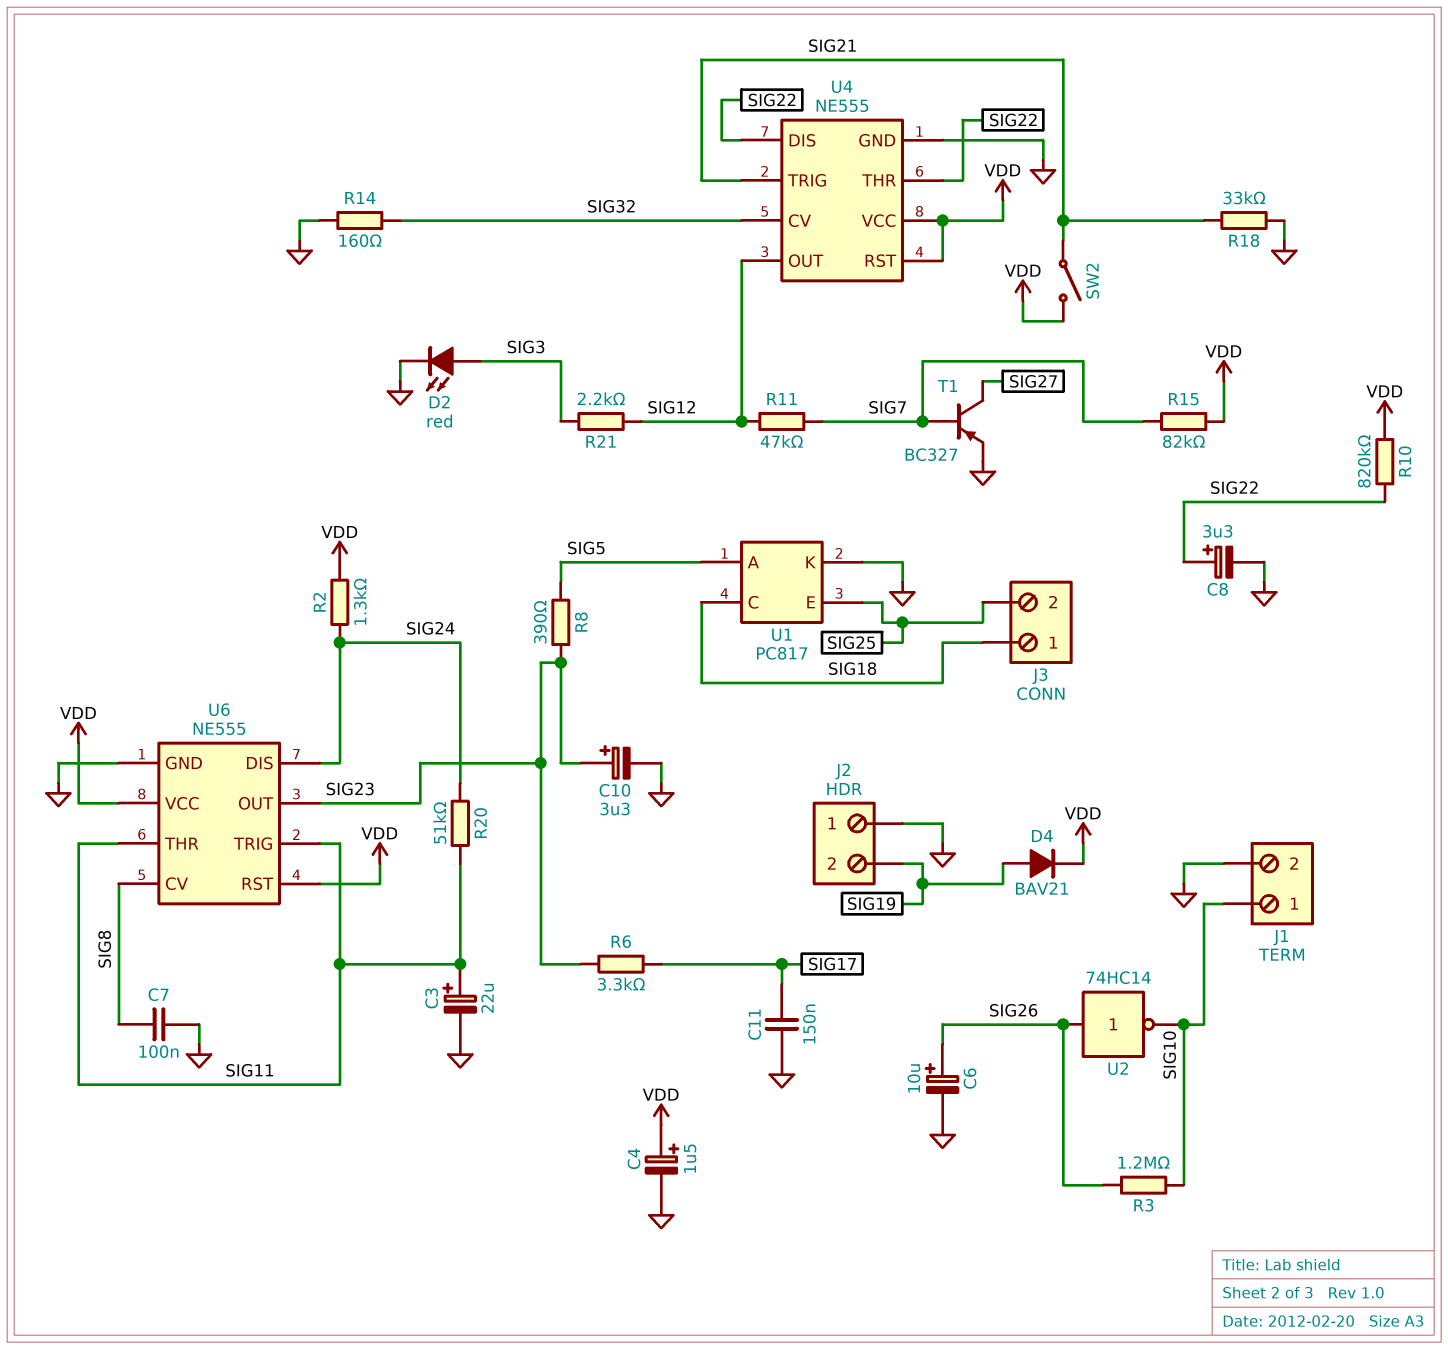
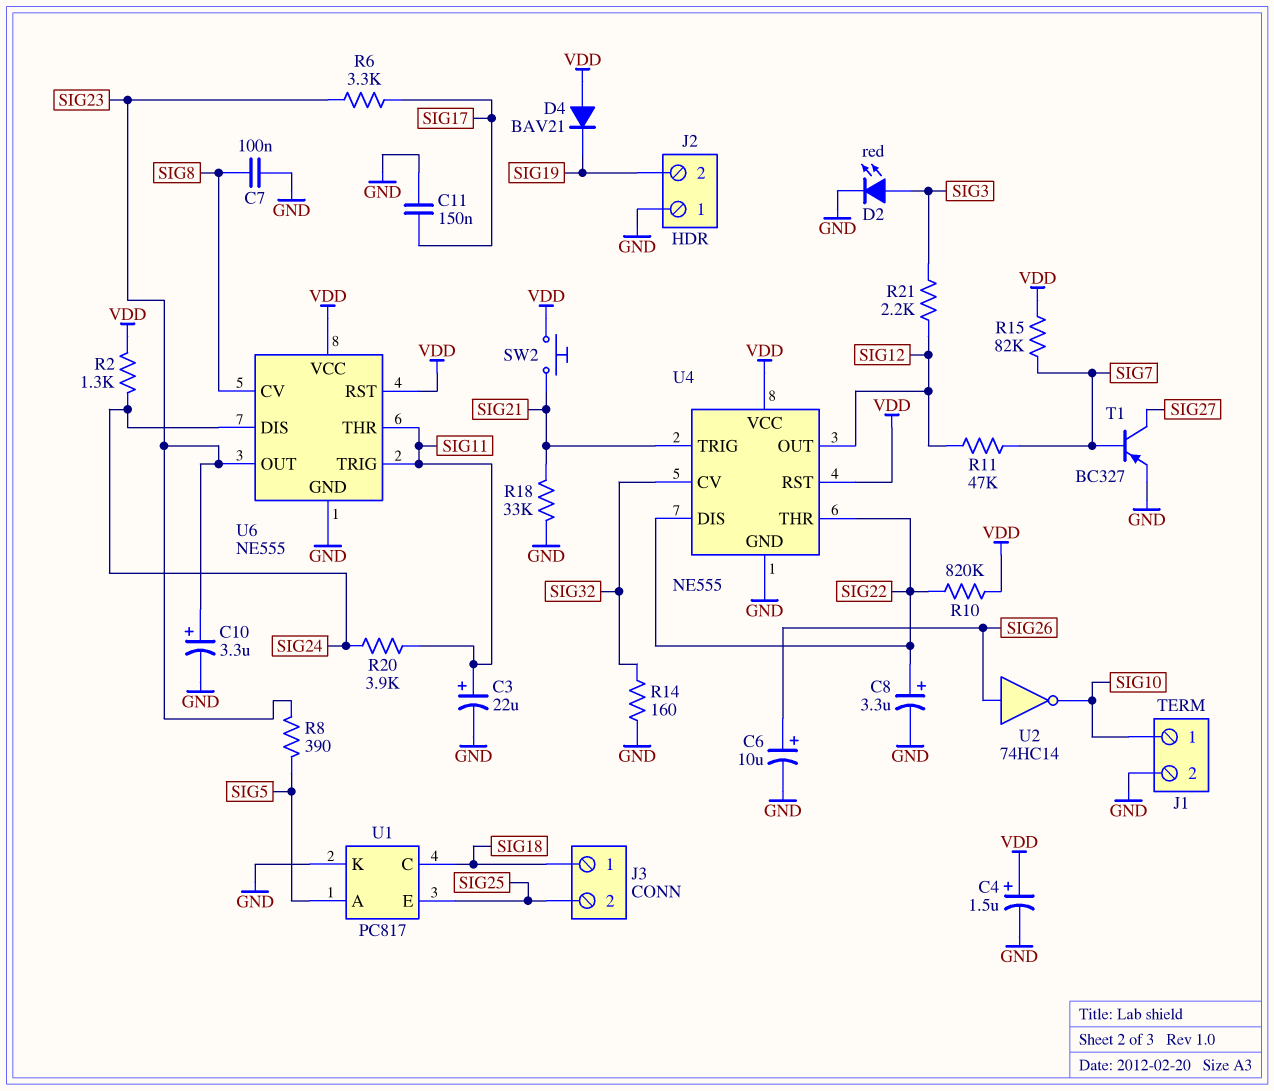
D4: diode BAV21 (A SIG19, K VDD) -> diode BAV21 (A VDD, K SIG19)
R3: 1.2M (SIG10, SIG26) -> none
R20: 51k (SIG11, SIG24) -> 3.9k (SIG11, SIG24)
SW2: switch (SIG21, VDD) -> button (SIG21, VDD)

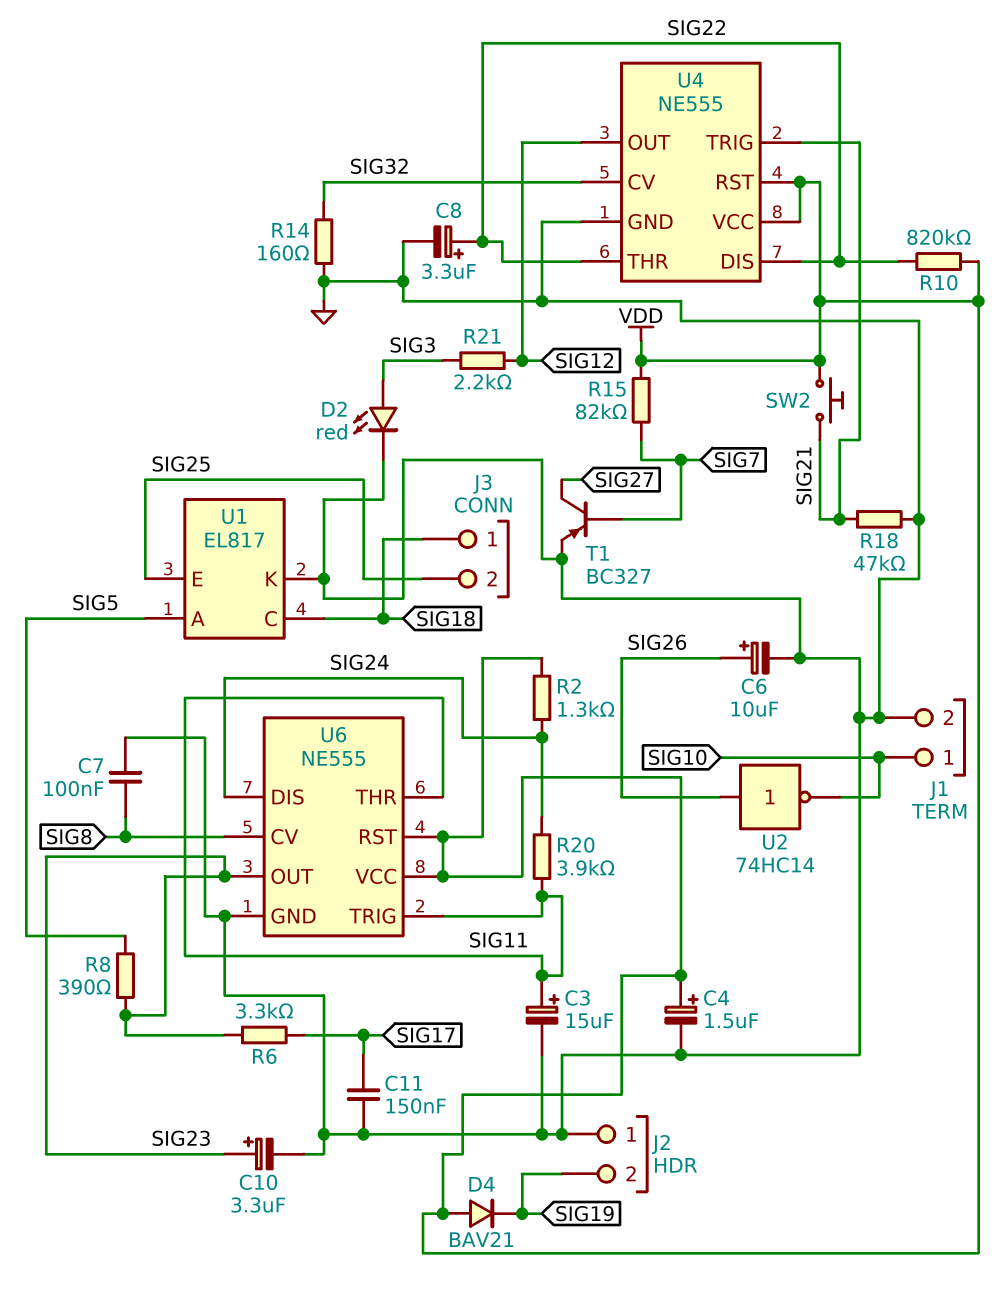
C3: 22uF (plus SIG11, minus GND) -> 15uF (plus SIG11, minus GND)
R11: 47k (SIG7, SIG12) -> none
R18: 33k (GND, SIG21) -> 47k (GND, SIG21)
U1: PC817 -> EL817

